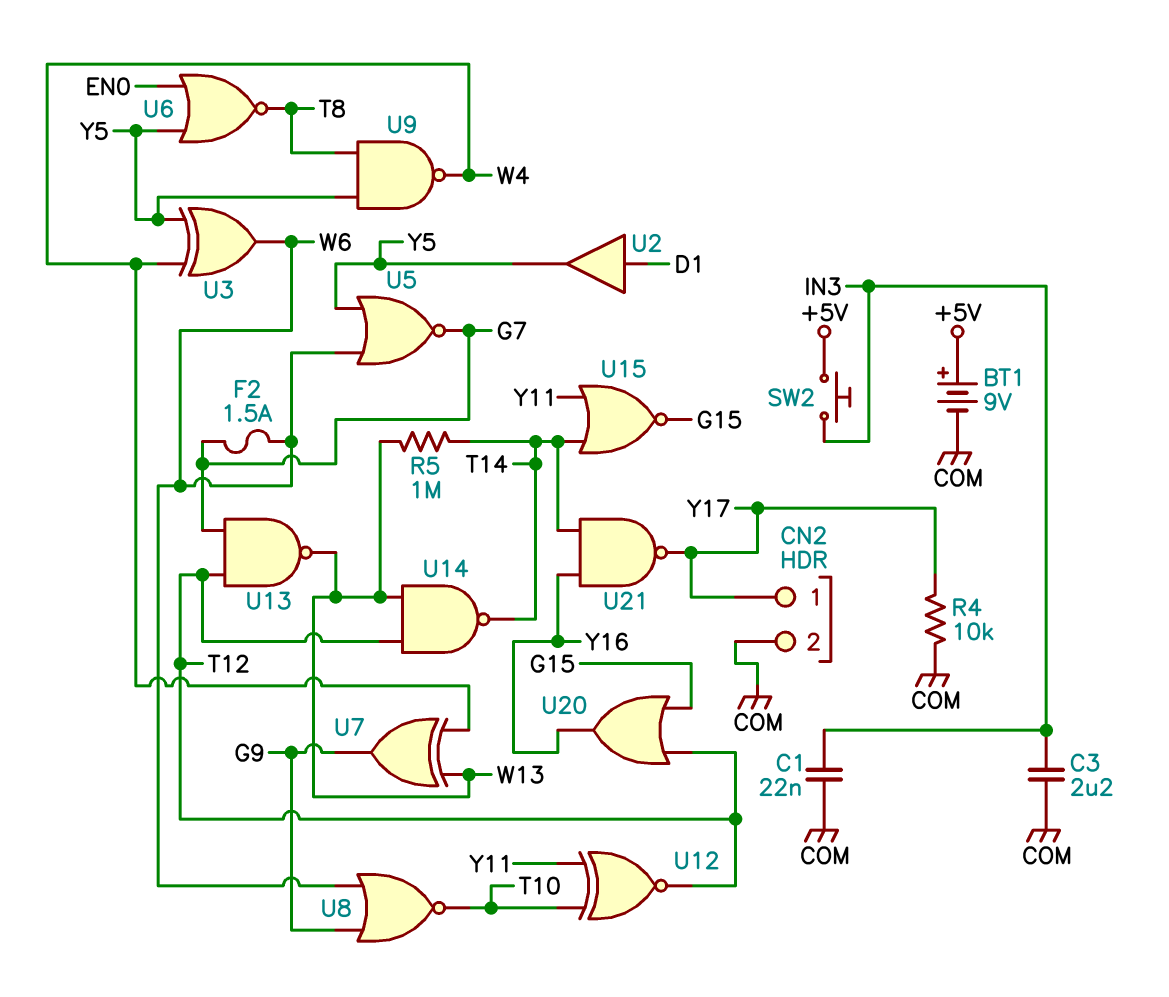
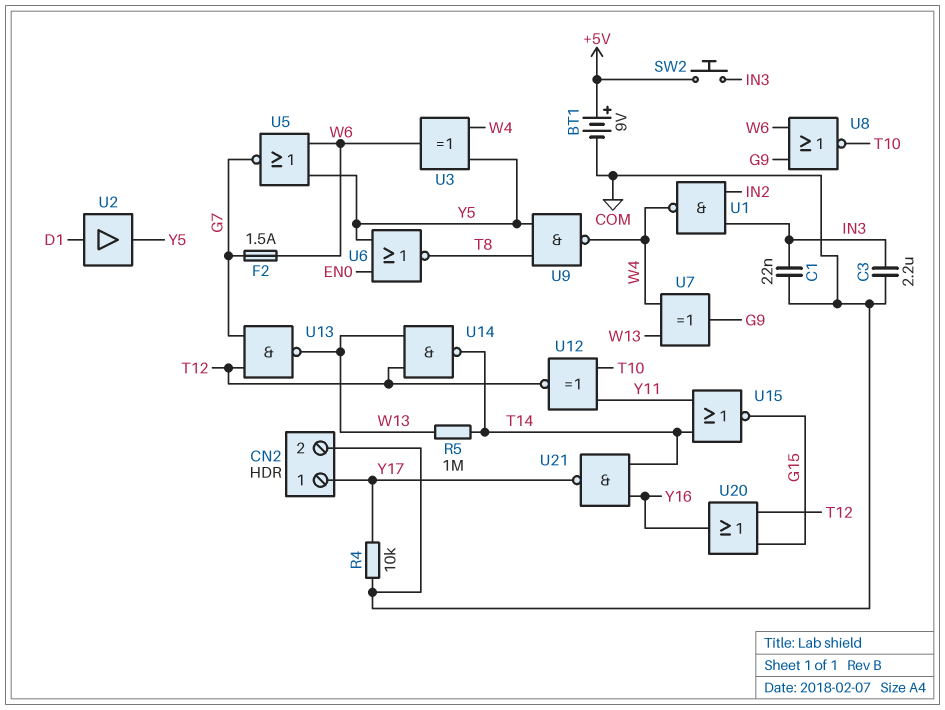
U1: none -> NAND (in IN2, in IN3, out W4)

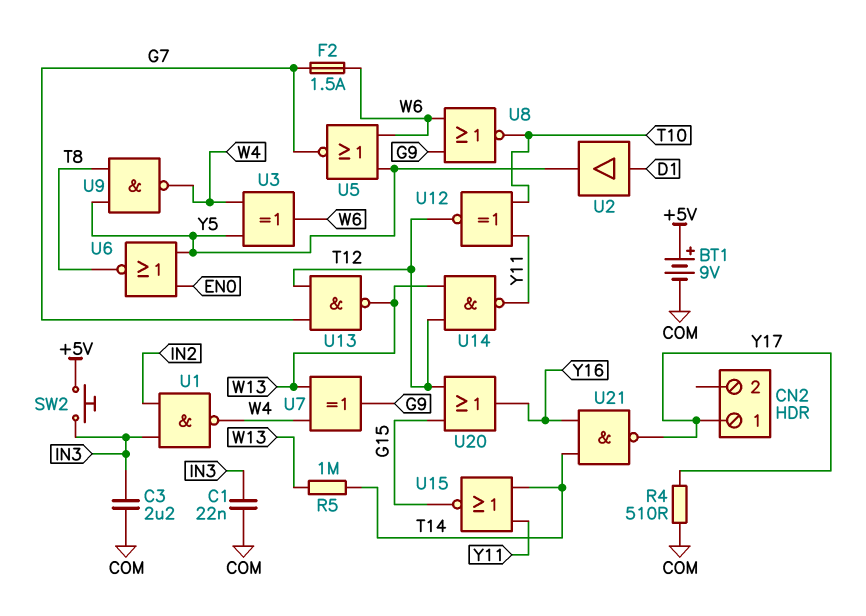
CN2 pin 2: COM -> none
R4: 10k (COM, Y17) -> 510 (COM, Y17)
U14: NAND (in T12, in W13, out T14) -> NAND (in T12, in W13, out Y11)

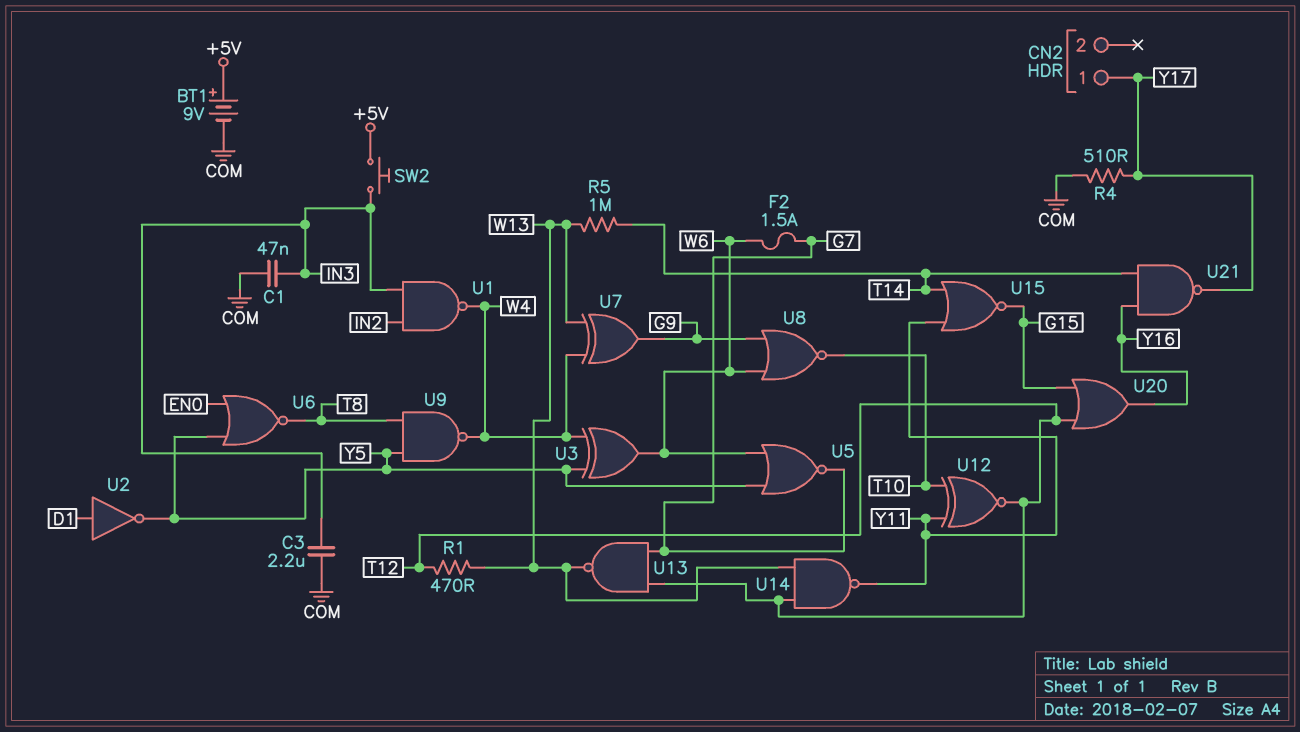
C1: 22nF (COM, IN3) -> 47nF (COM, IN3)
R1: none -> 470 (T12, W13)
U2: buffer (in D1, out Y5) -> NOT (in D1, out Y5)

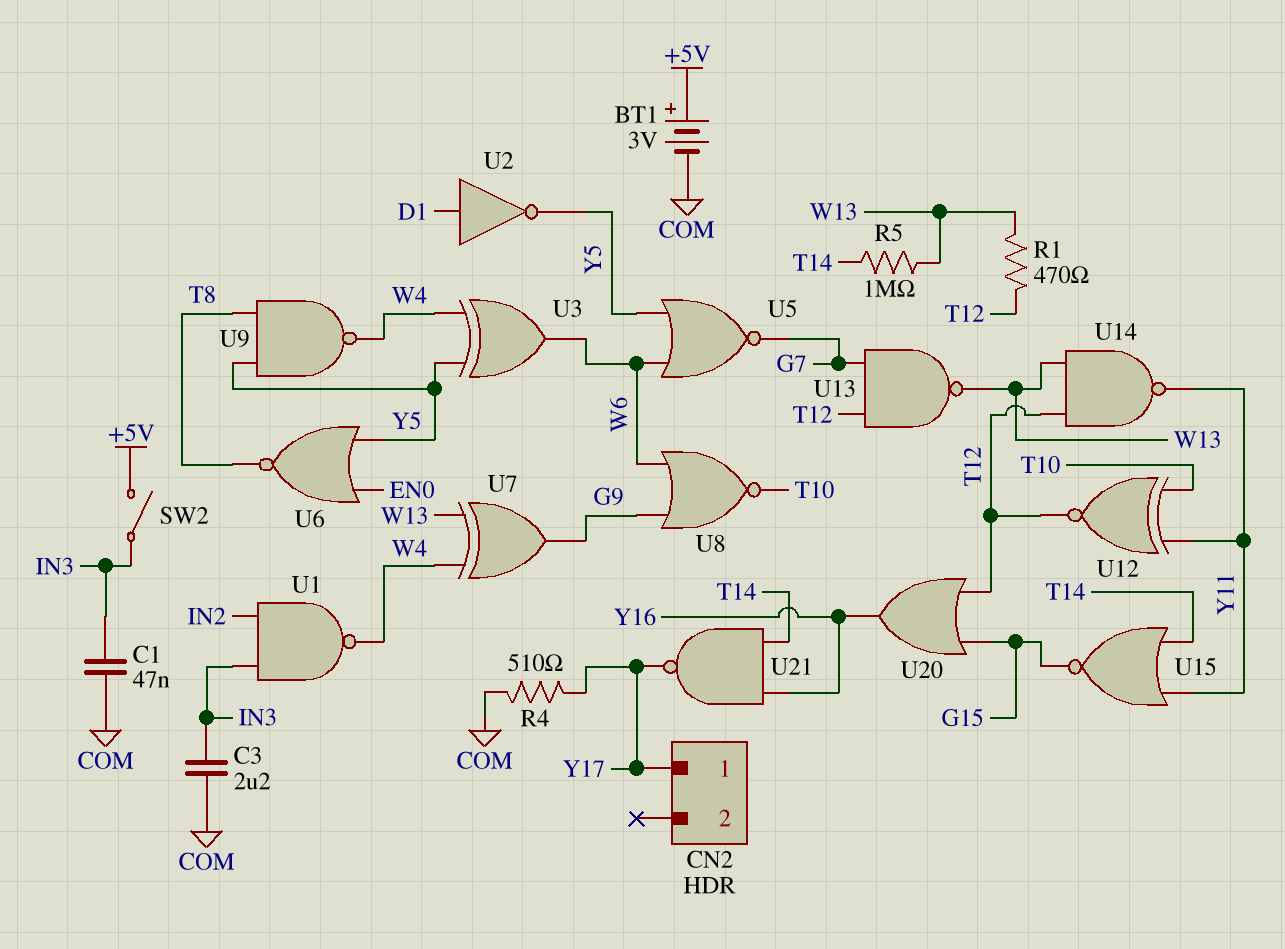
BT1: 9V (plus +5V, minus COM) -> 3V (plus +5V, minus COM)
F2: 1.5A (G7, W6) -> none
SW2: button (+5V, IN3) -> switch (+5V, IN3)

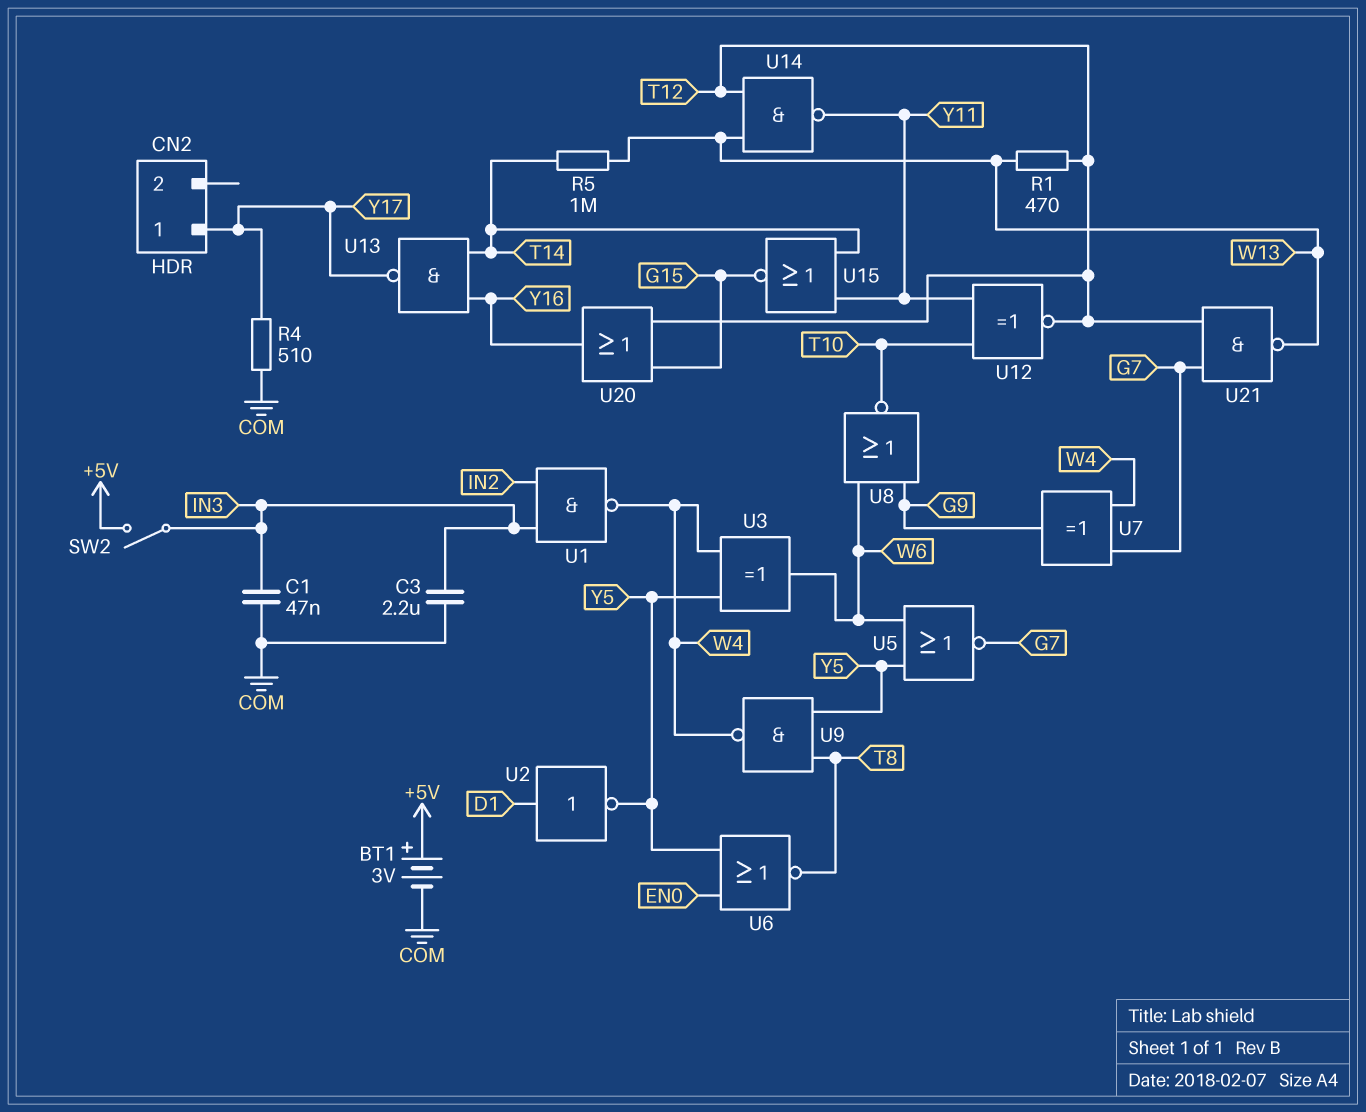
U7: XOR (in W4, in W13, out G9) -> XOR (in G7, in W4, out G9)
U13: NAND (in G7, in T12, out W13) -> NAND (in T14, in Y16, out Y17)
U21: NAND (in T14, in Y16, out Y17) -> NAND (in G7, in T12, out W13)

